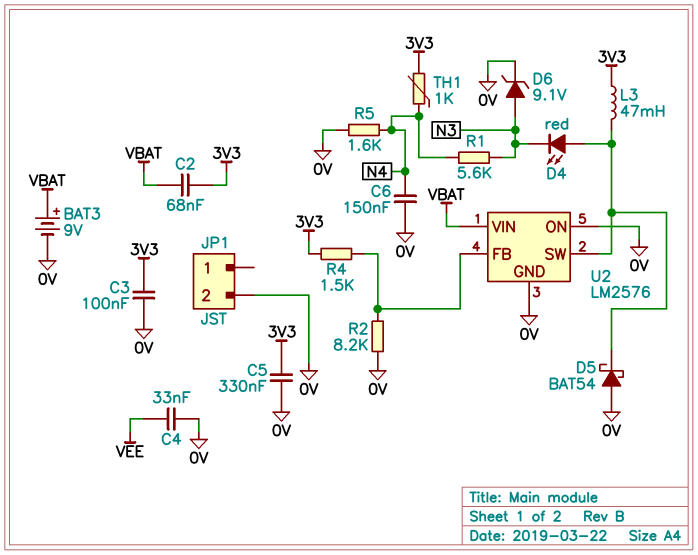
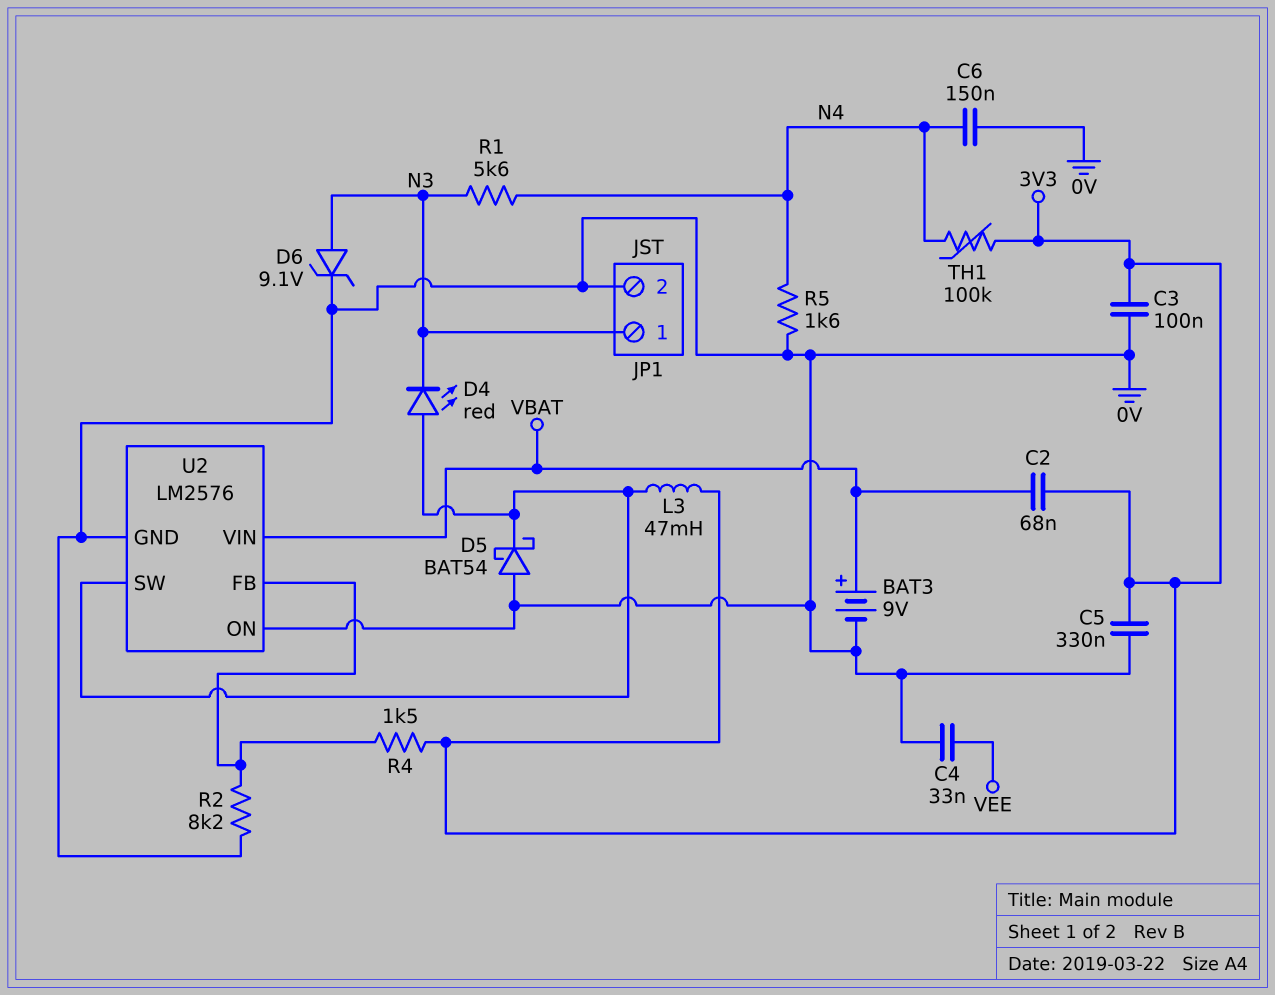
JP1 pin 1: none -> N3
TH1: 1k (3V3, N4) -> 100k (3V3, N4)

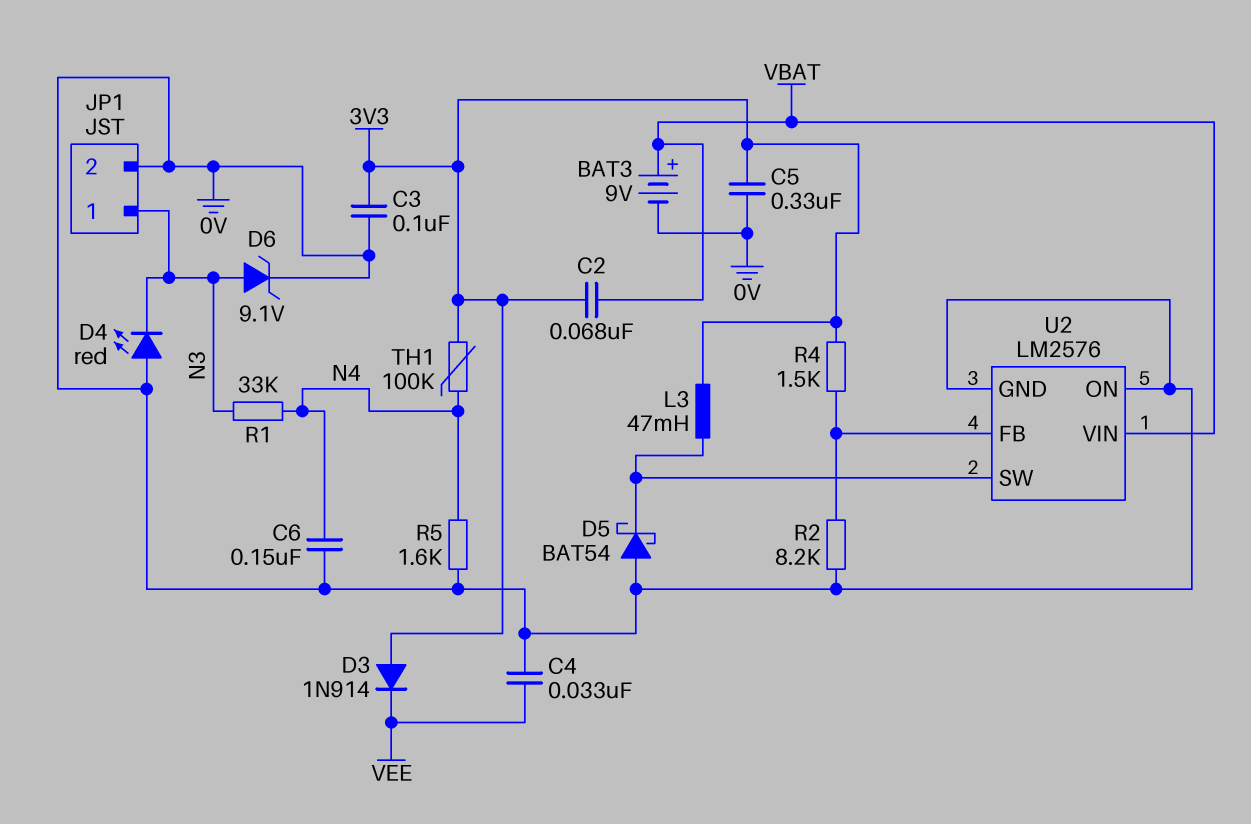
D3: none -> diode 1N914 (A 3V3, K VEE)
D4: LED red (A U2/SW, K N3) -> LED red (A 0V, K N3)
R1: 5.6k (N3, N4) -> 33k (N3, N4)

